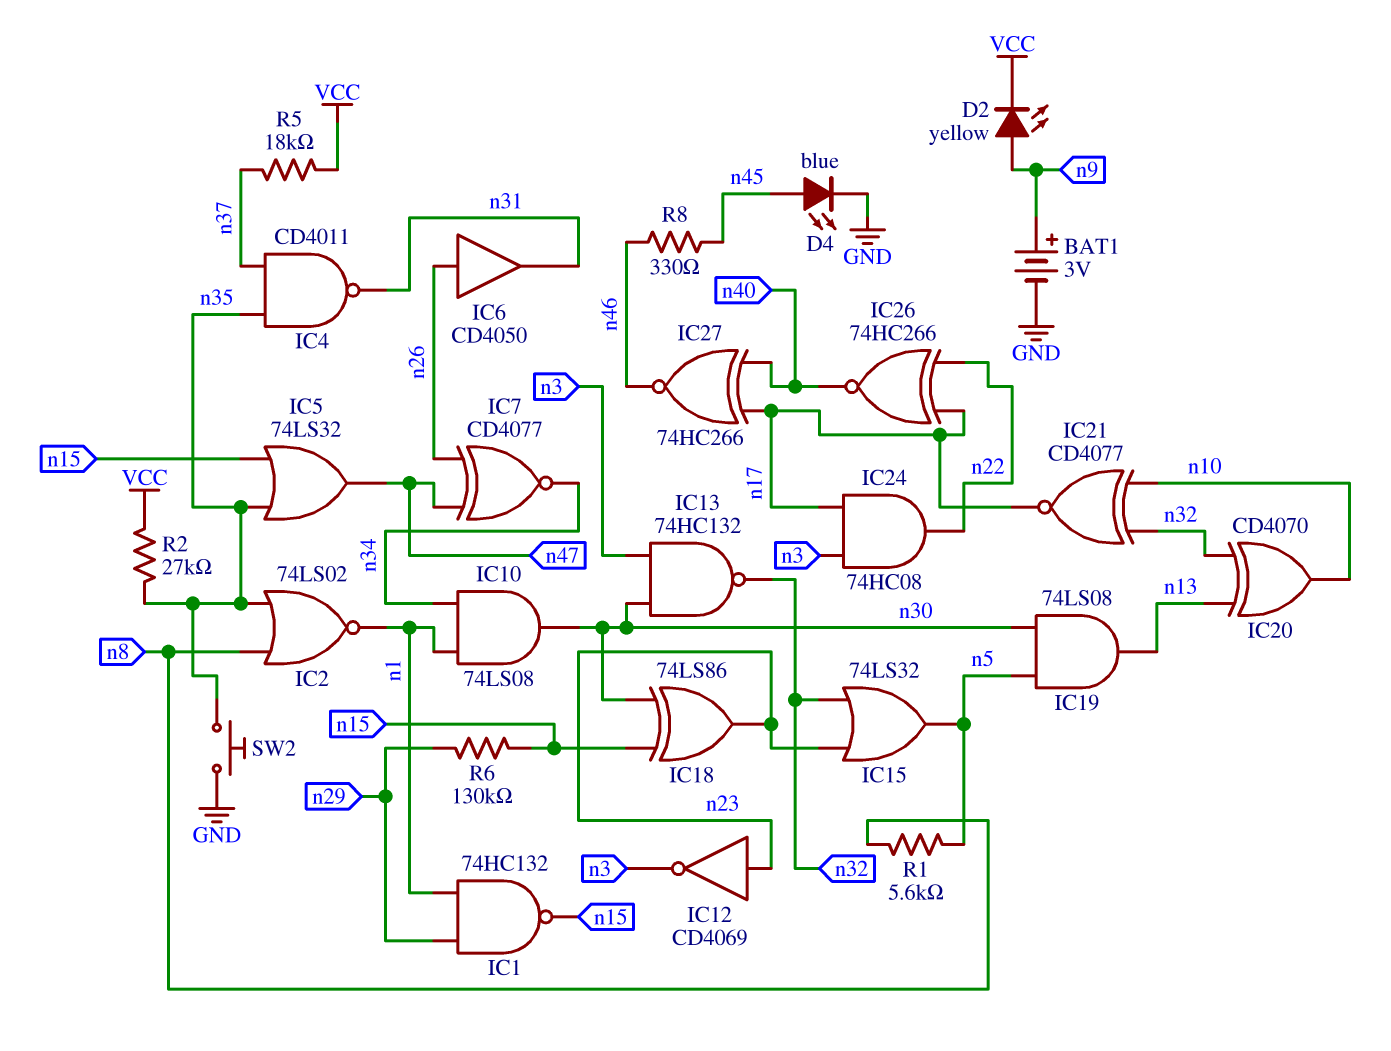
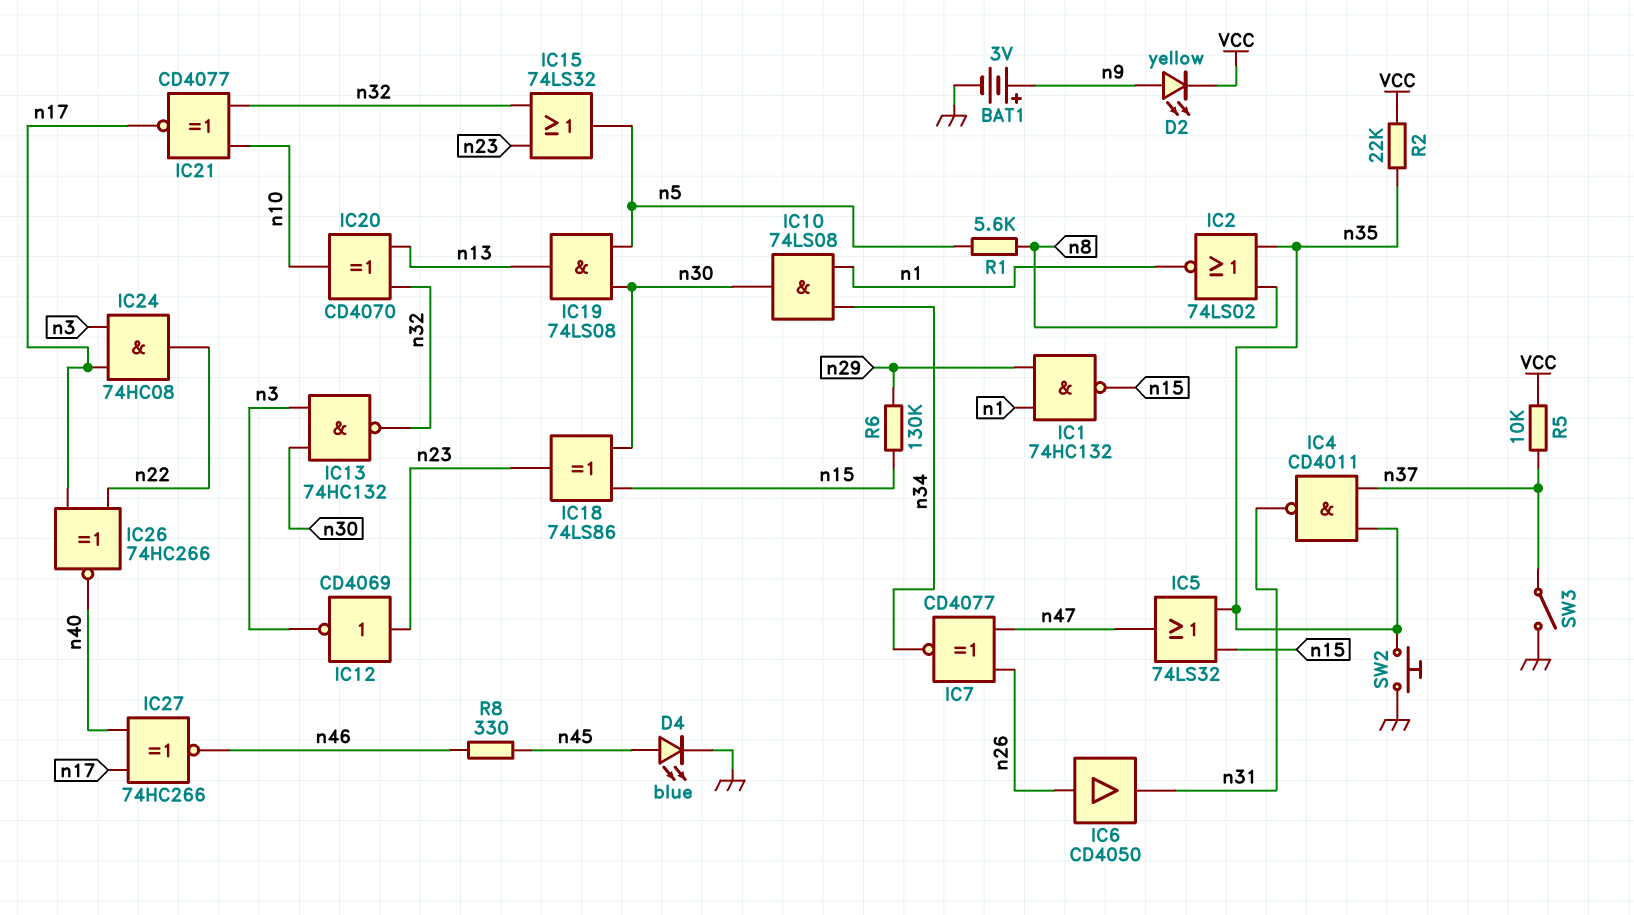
R2: 27k (VCC, n35) -> 22k (VCC, n35)
R5: 18k (VCC, n37) -> 10k (VCC, n37)
SW3: none -> switch (GND, n37)

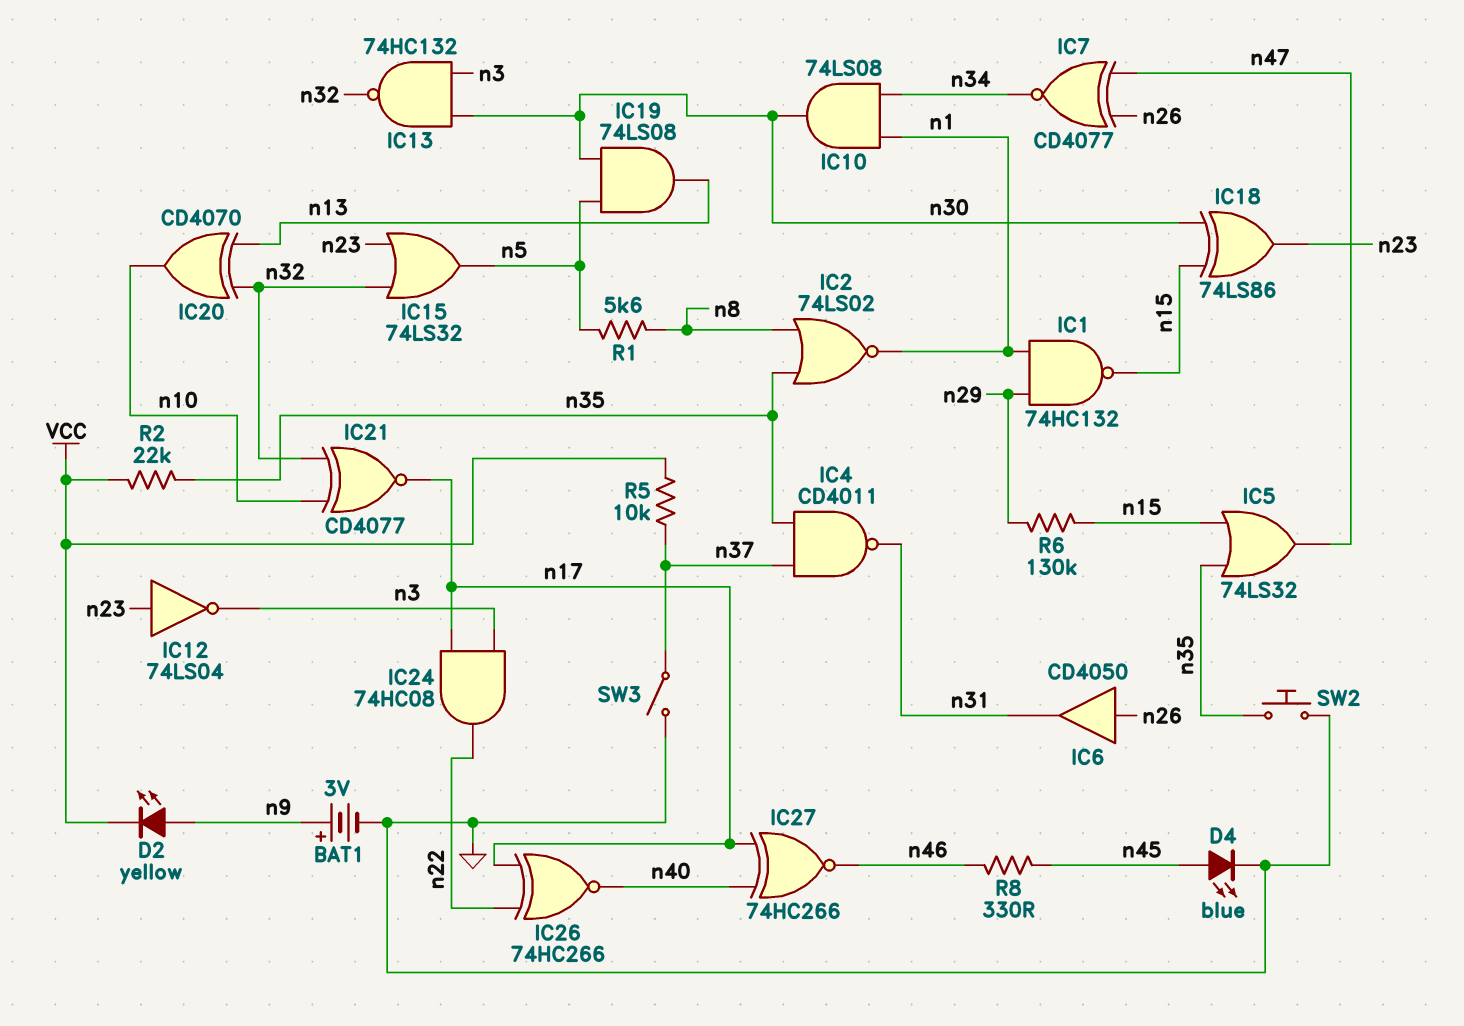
IC12: NOT CD4069 (in n23, out n3) -> NOT 74LS04 (in n23, out n3)

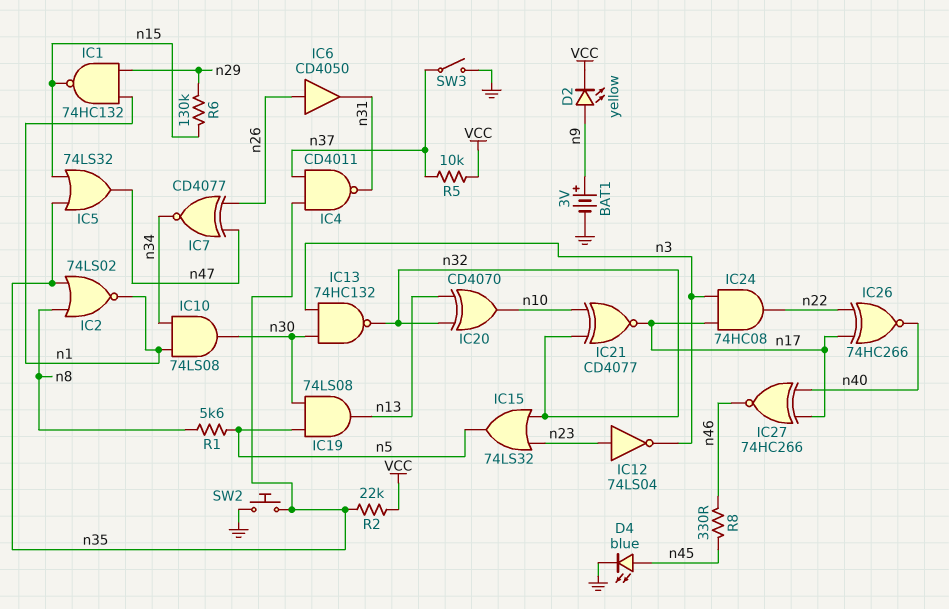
IC18: XOR 74LS86 (in n15, in n30, out n23) -> none

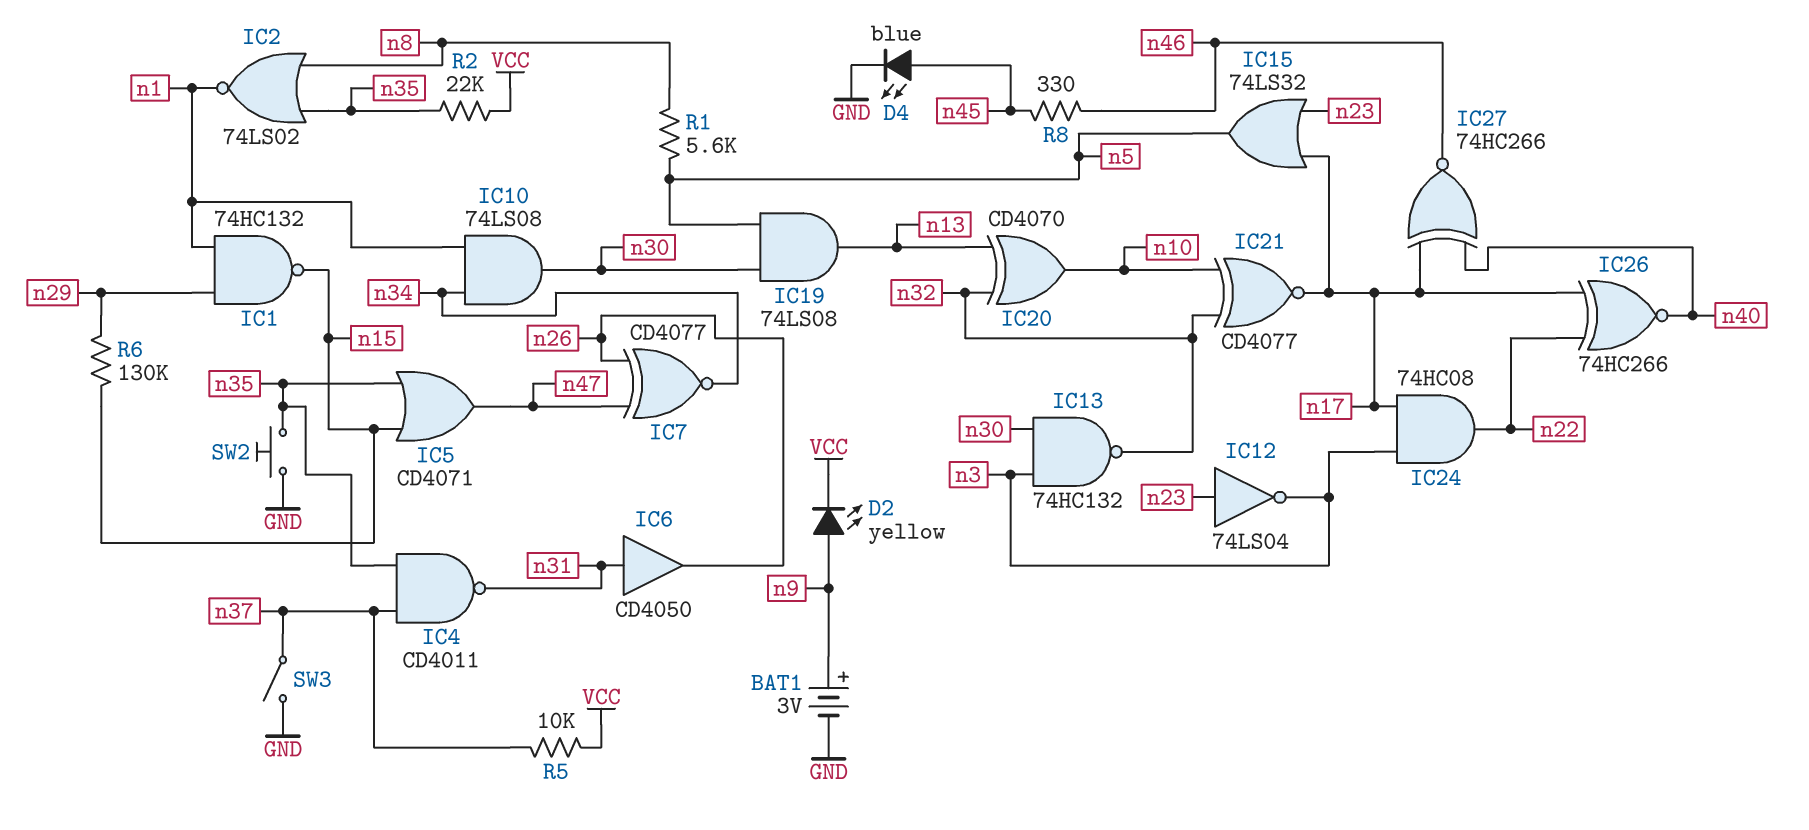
IC5: OR 74LS32 (in n15, in n35, out n47) -> OR CD4071 (in n15, in n35, out n47)
IC6: buffer CD4050 (in n26, out n31) -> buffer CD4050 (in n31, out n26)
IC15: OR 74LS32 (in n23, in n32, out n5) -> OR 74LS32 (in n17, in n23, out n5)

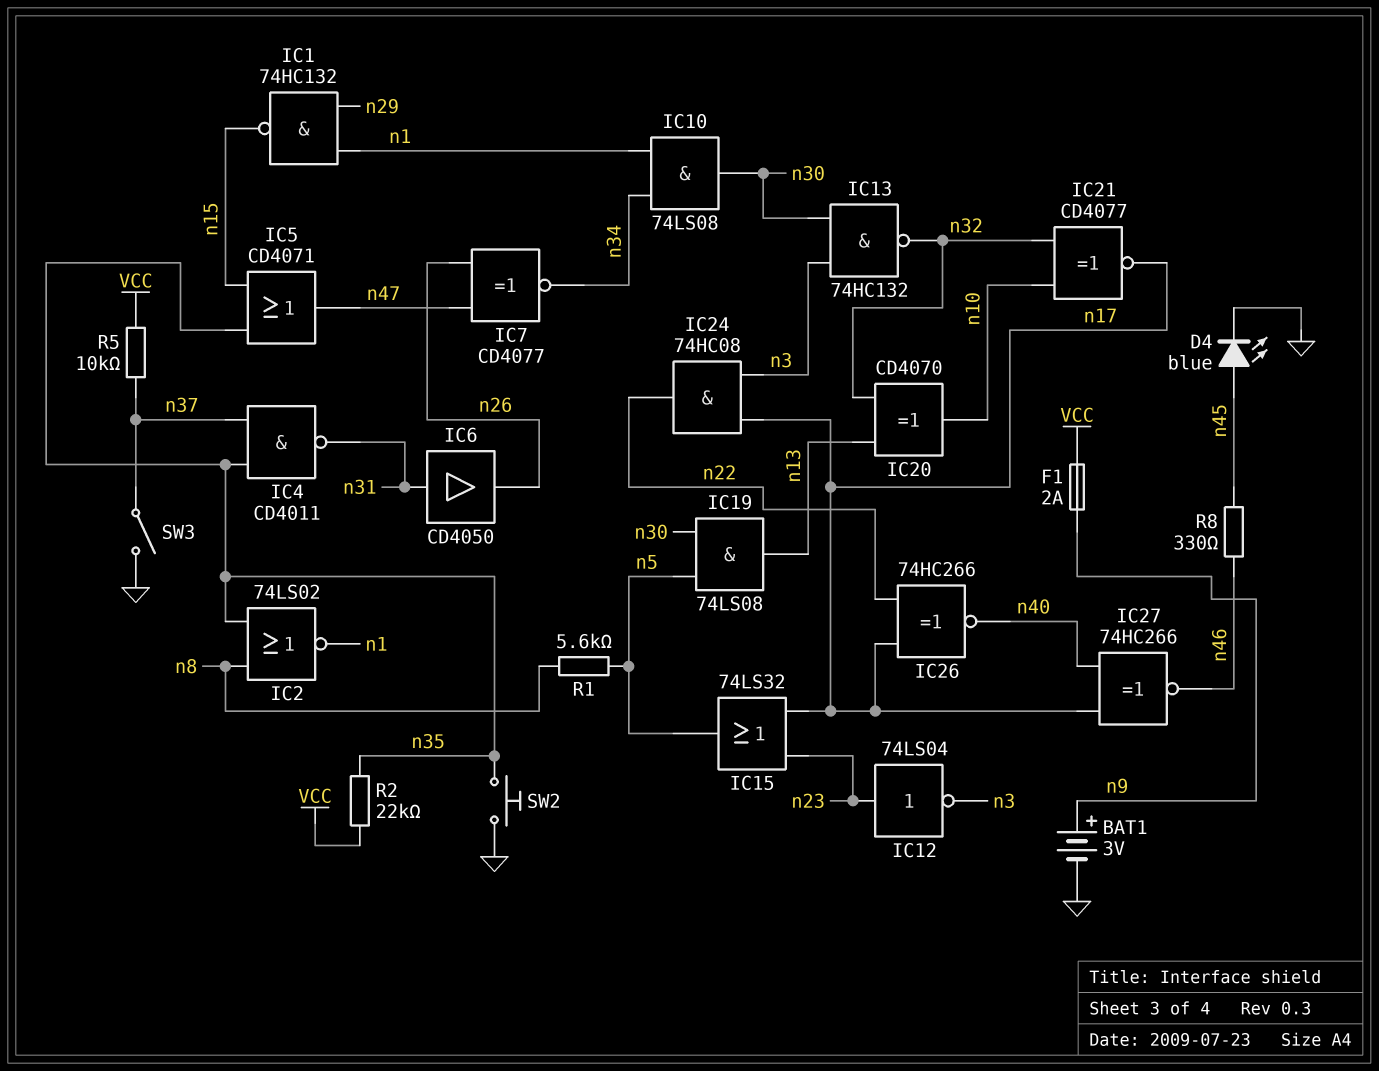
D2: LED yellow (A n9, K VCC) -> none
F1: none -> 2A (VCC, n9)
R6: 130k (n15, n29) -> none

